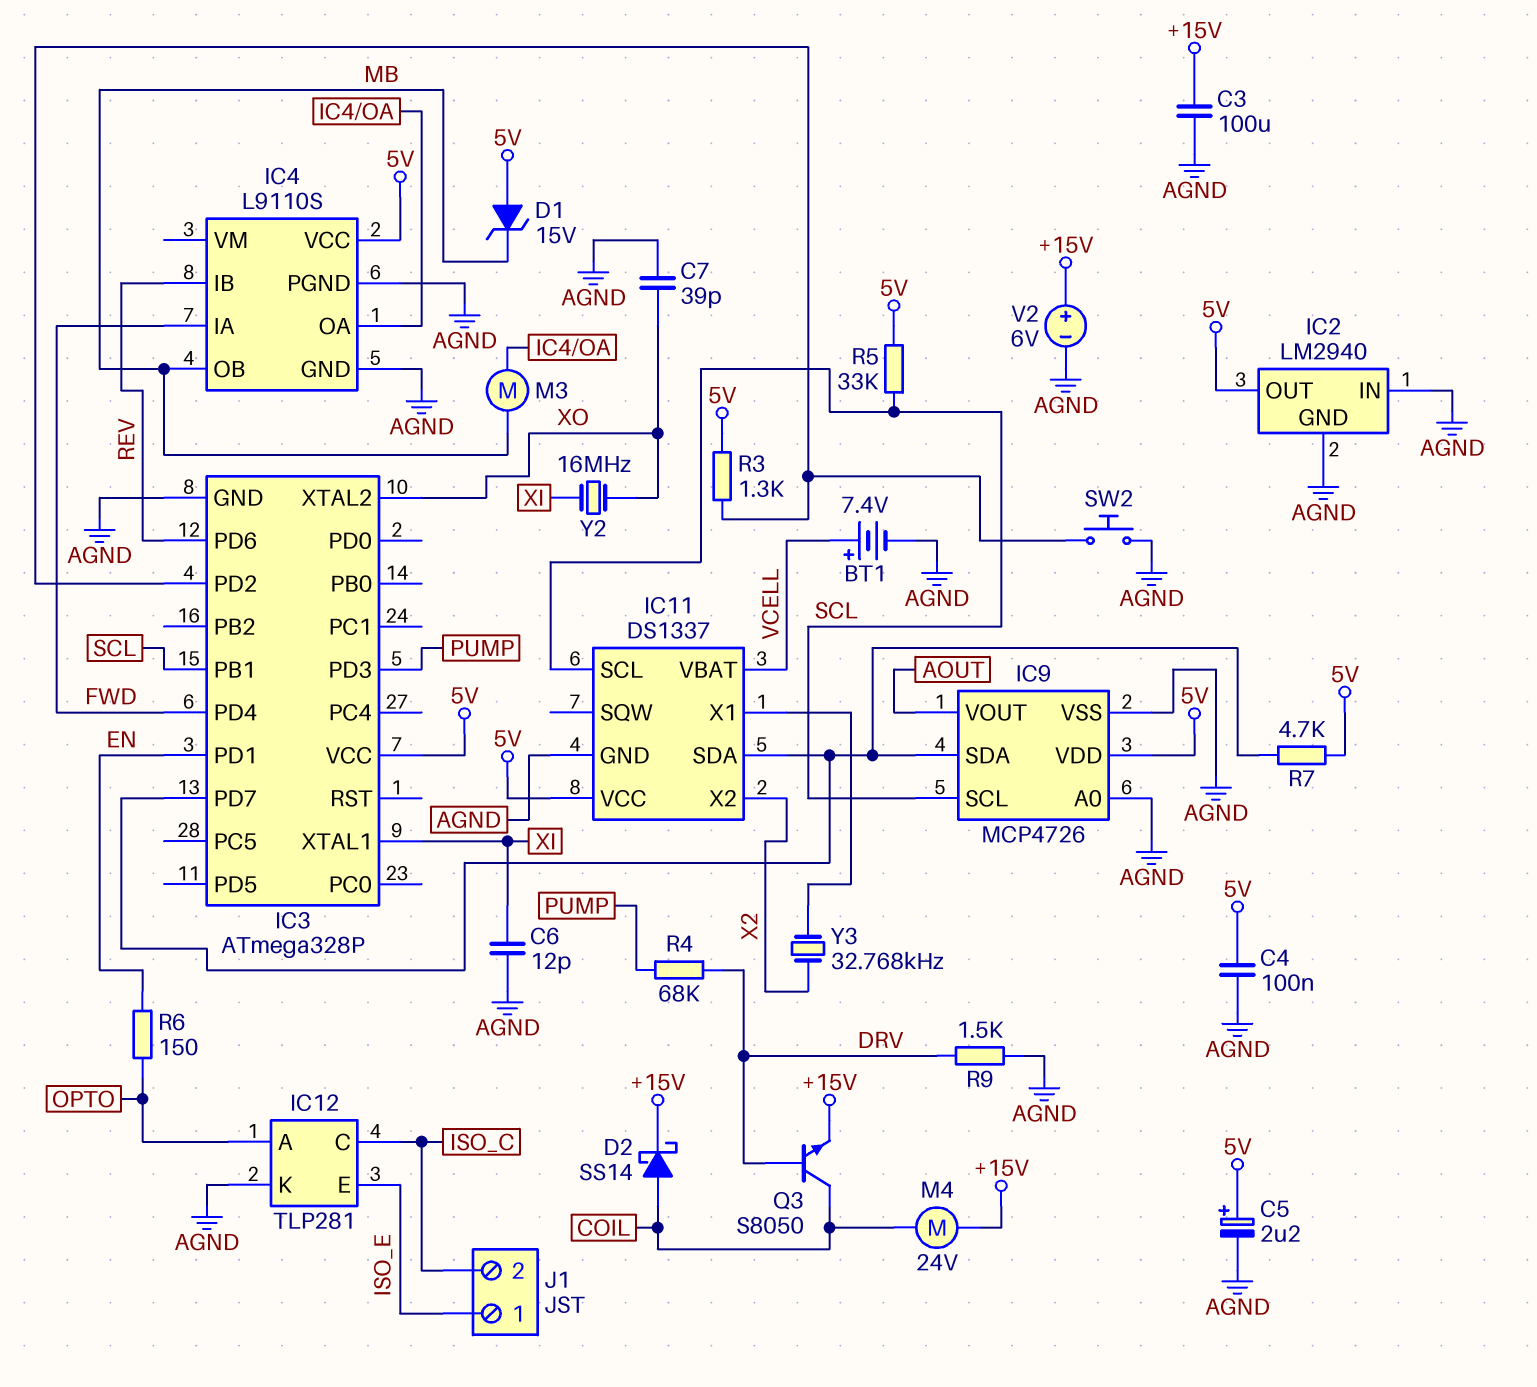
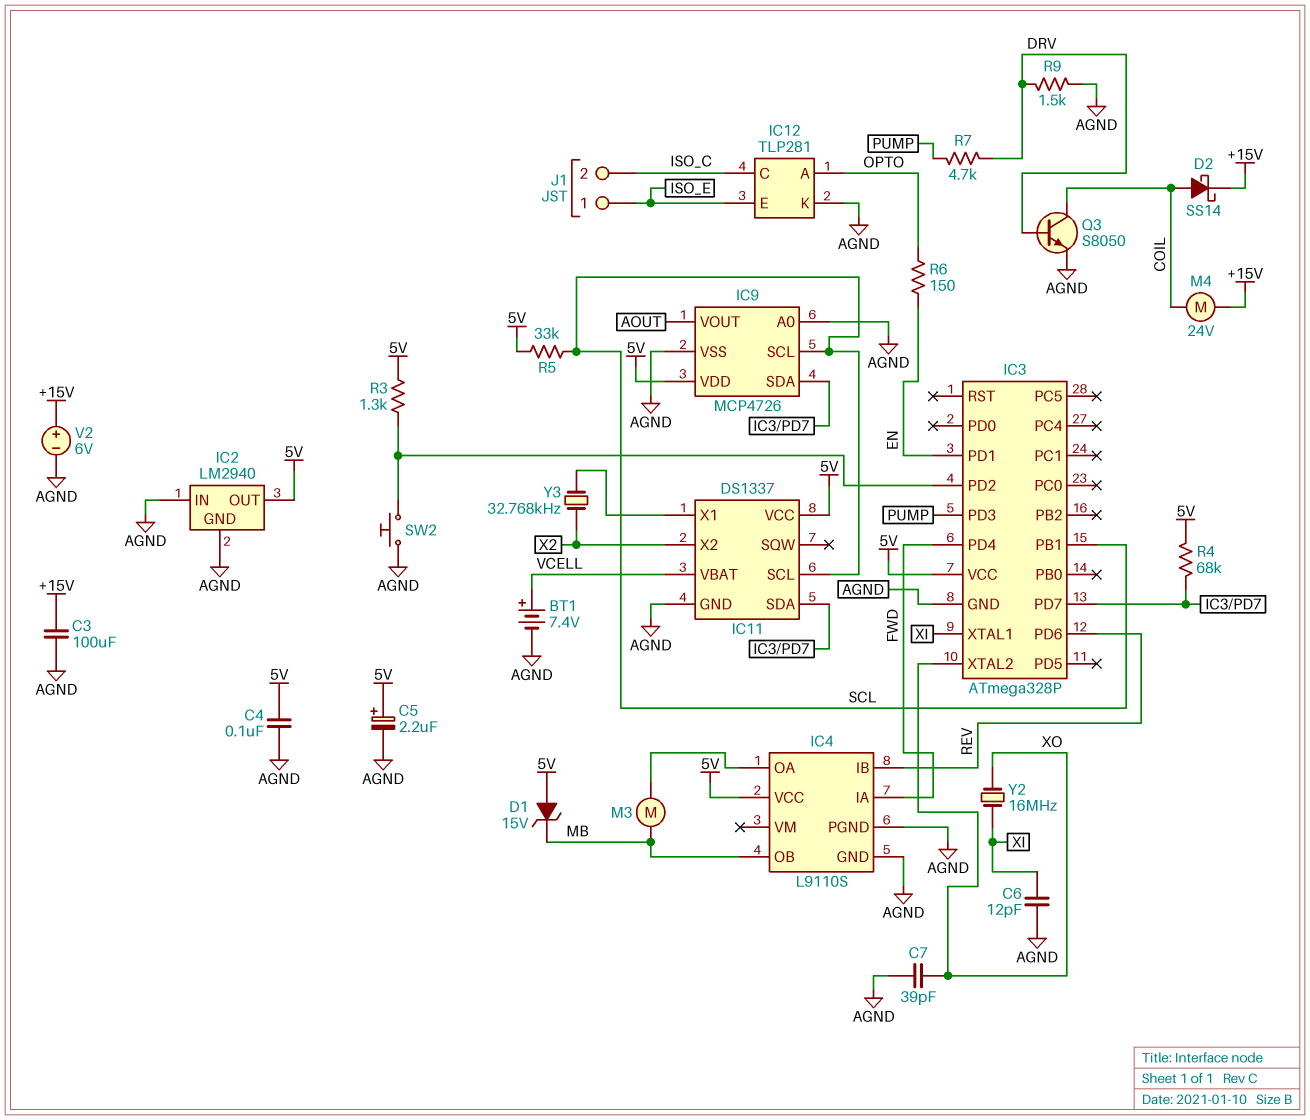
Q3: NPN S8050 (B DRV, C COIL, E +15V) -> NPN S8050 (B DRV, C COIL, E AGND)
R4: 68k (DRV, PUMP) -> 68k (5V, IC3/PD7)
R7: 4.7k (5V, IC3/PD7) -> 4.7k (DRV, PUMP)

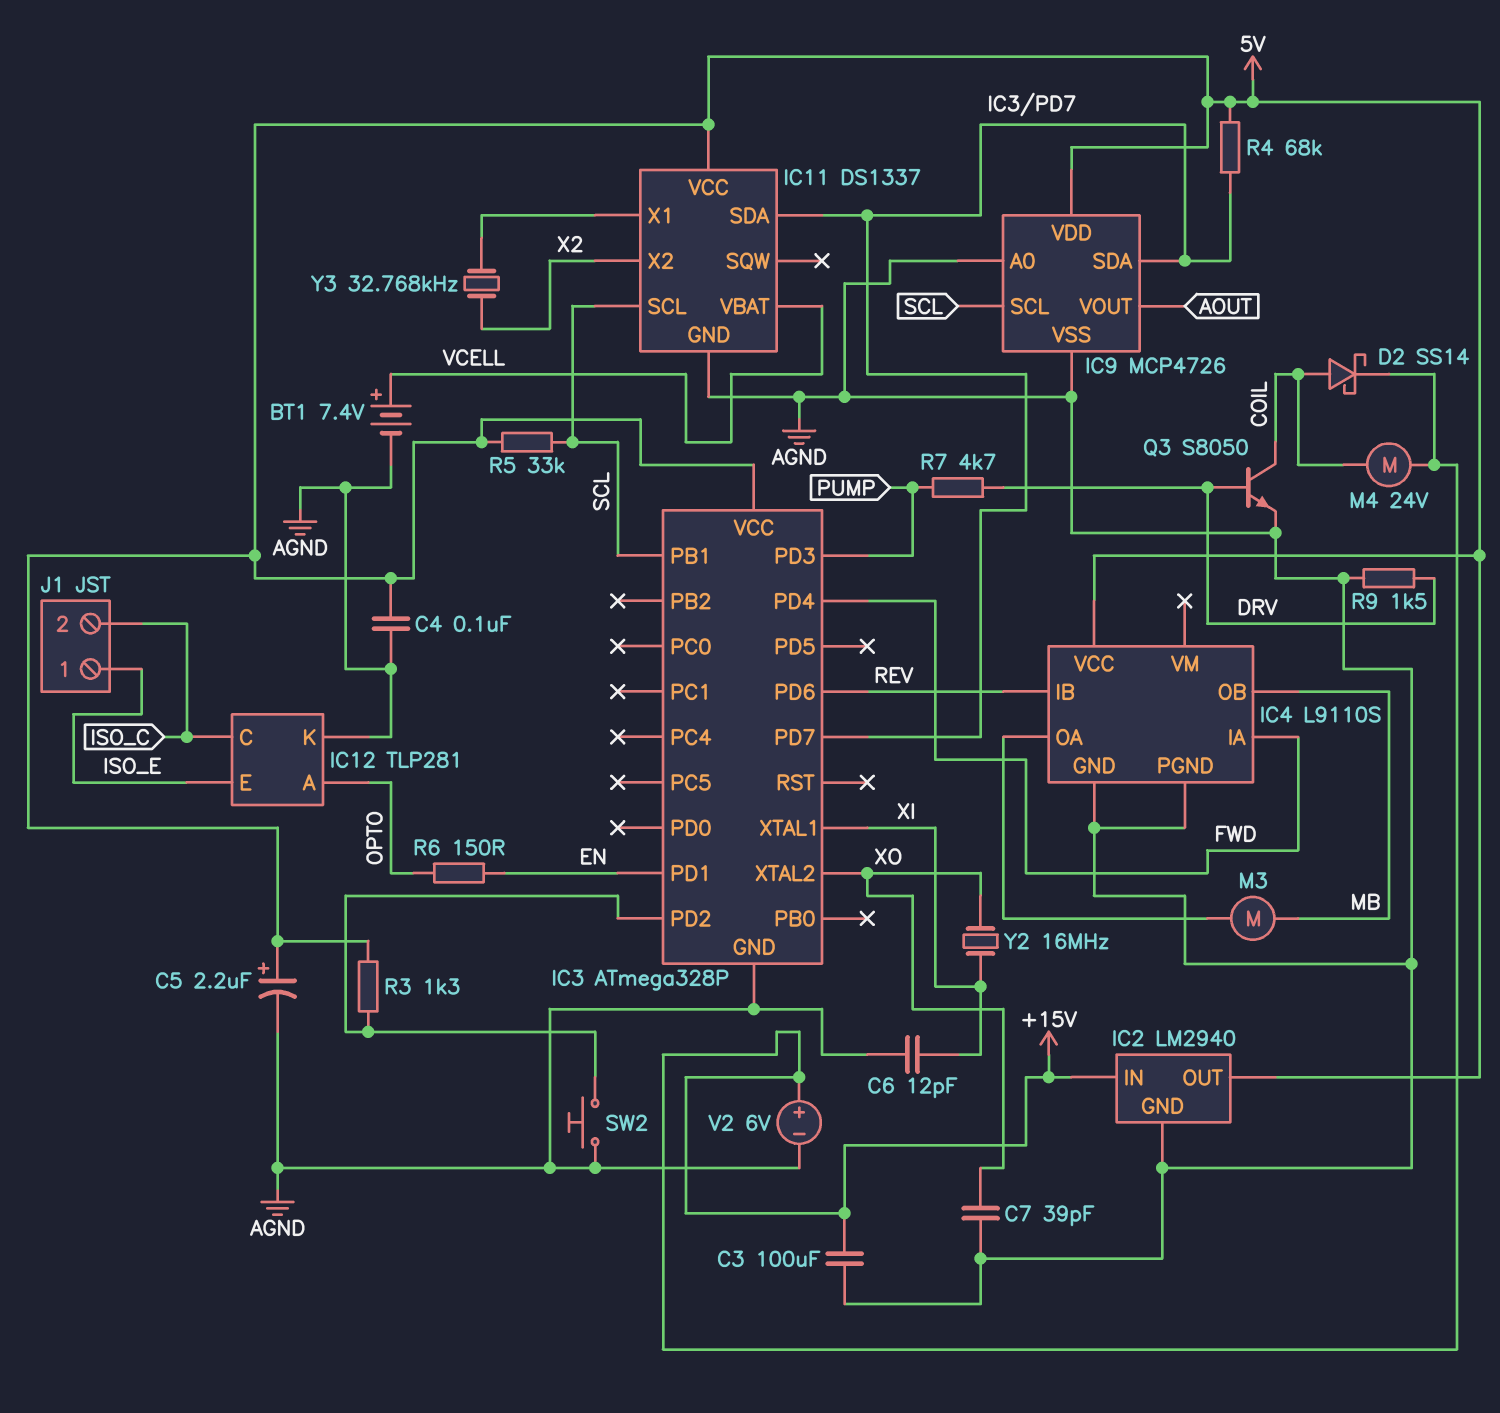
D1: zener 15V (A 5V, K MB) -> none
IC2 pin IN: AGND -> +15V

